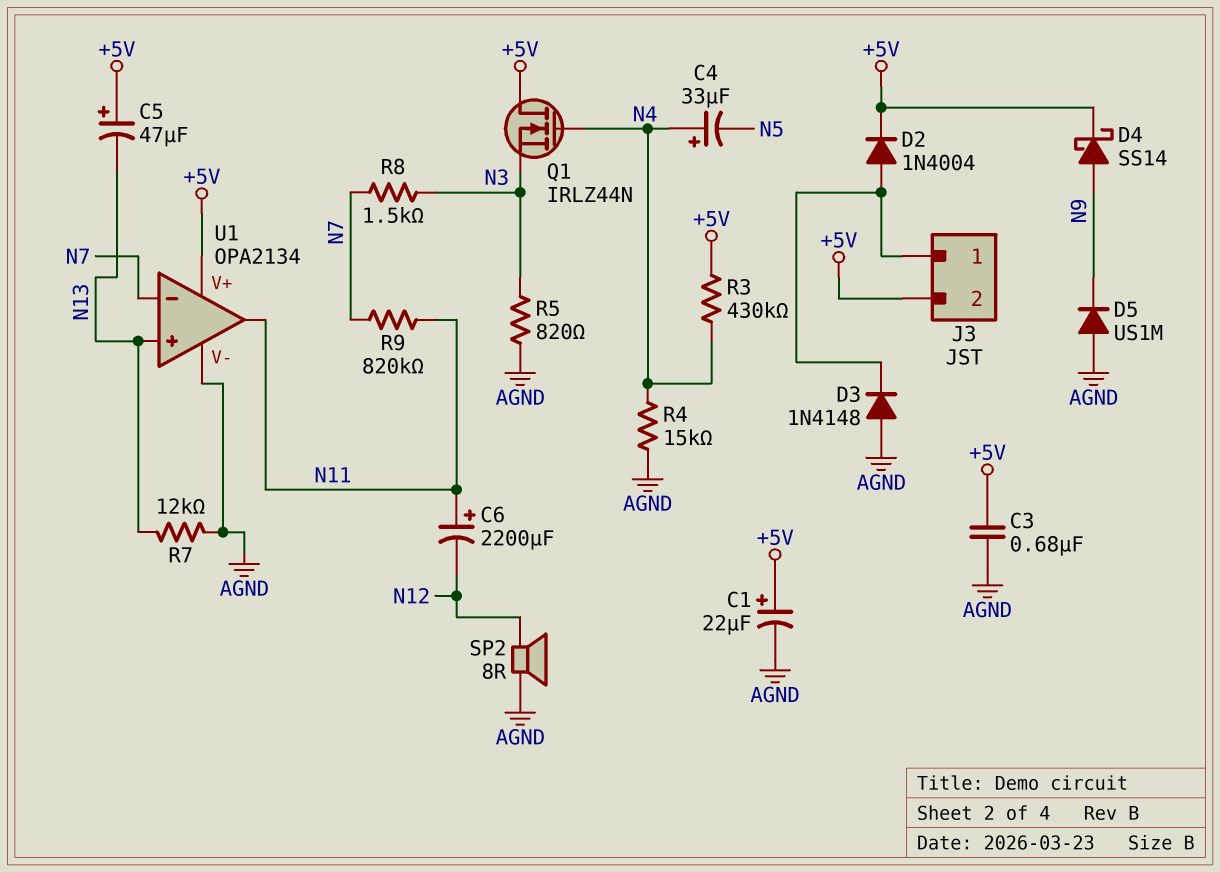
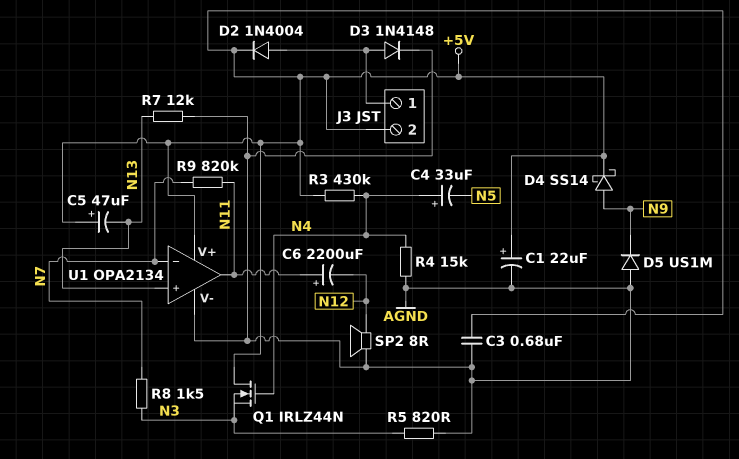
D3: diode 1N4148 (A AGND, K J3/1) -> diode 1N4148 (A J3/1, K AGND)

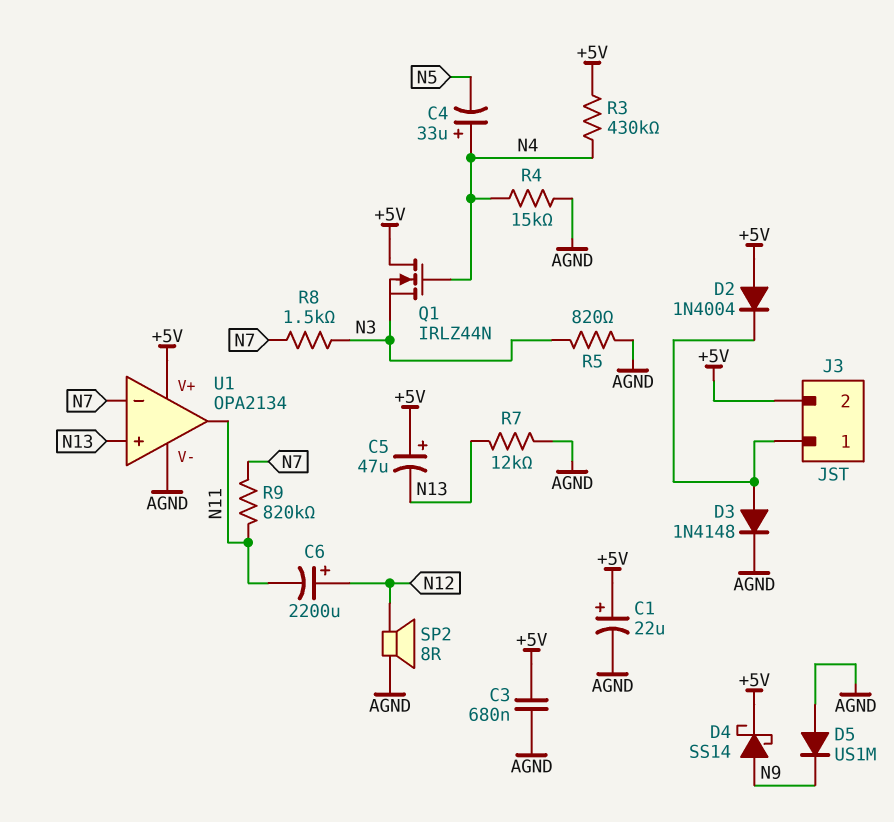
C6: 2200uF (plus N11, minus N12) -> 2200uF (plus N12, minus N11)
D2: diode 1N4004 (A J3/1, K +5V) -> diode 1N4004 (A +5V, K J3/1)

